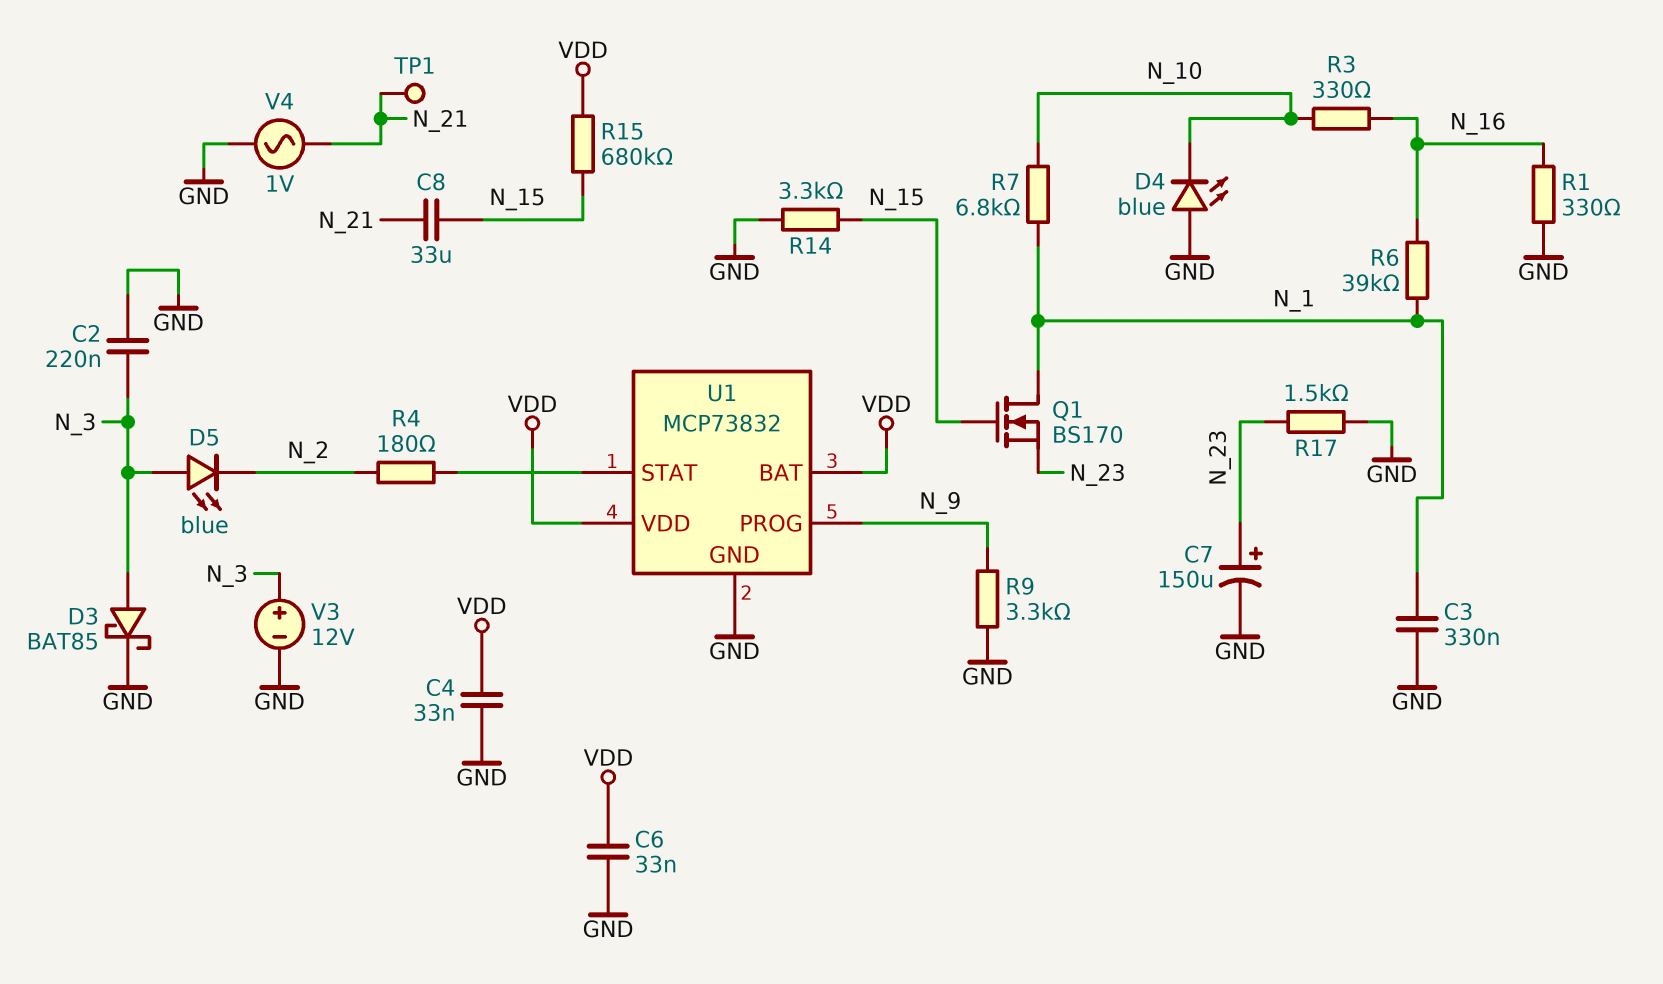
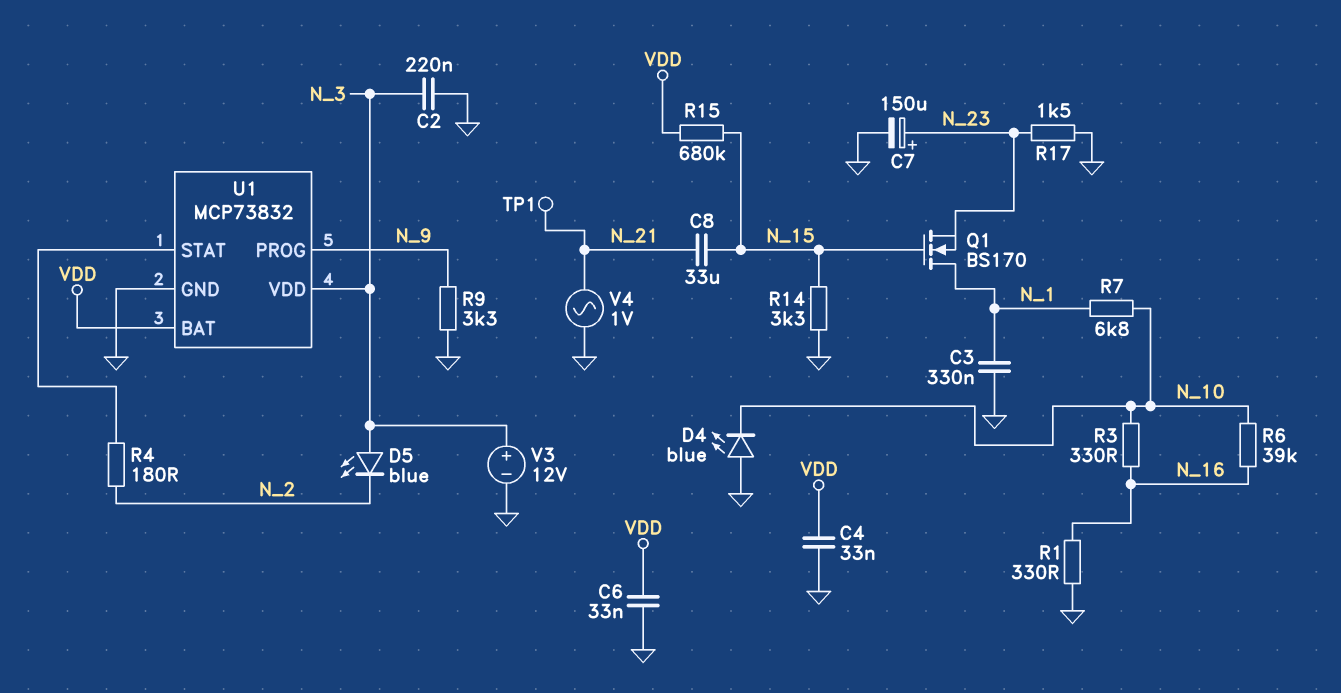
D3: schottky BAT85 (A N_3, K GND) -> none
R6: 39k (N_1, N_16) -> 39k (N_10, N_16)
U1 pin VDD: VDD -> N_3

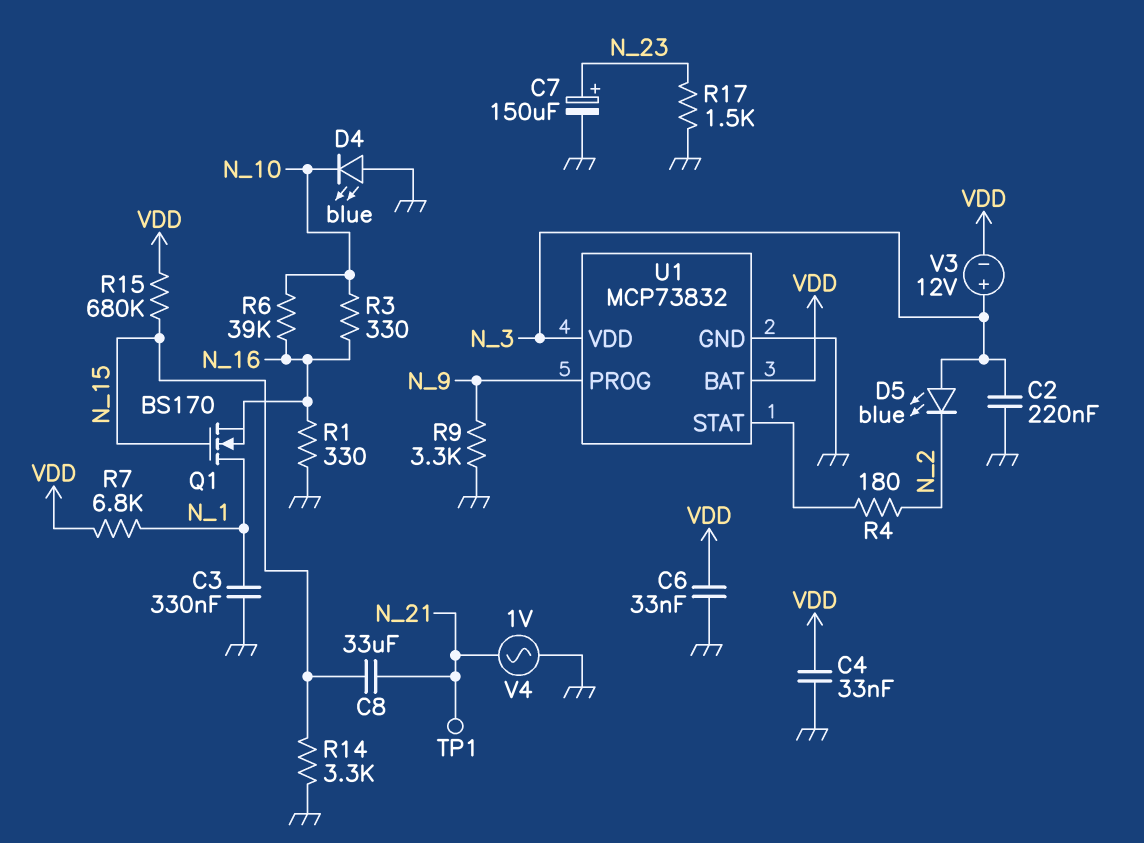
Q1: NMOS BS170 (G N_15, D N_1, S N_23) -> NMOS BS170 (G N_15, D N_1, S N_16)
R7: 6.8k (N_1, N_10) -> 6.8k (N_1, VDD)
V3: 12V (plus N_3, minus GND) -> 12V (plus N_3, minus VDD)

